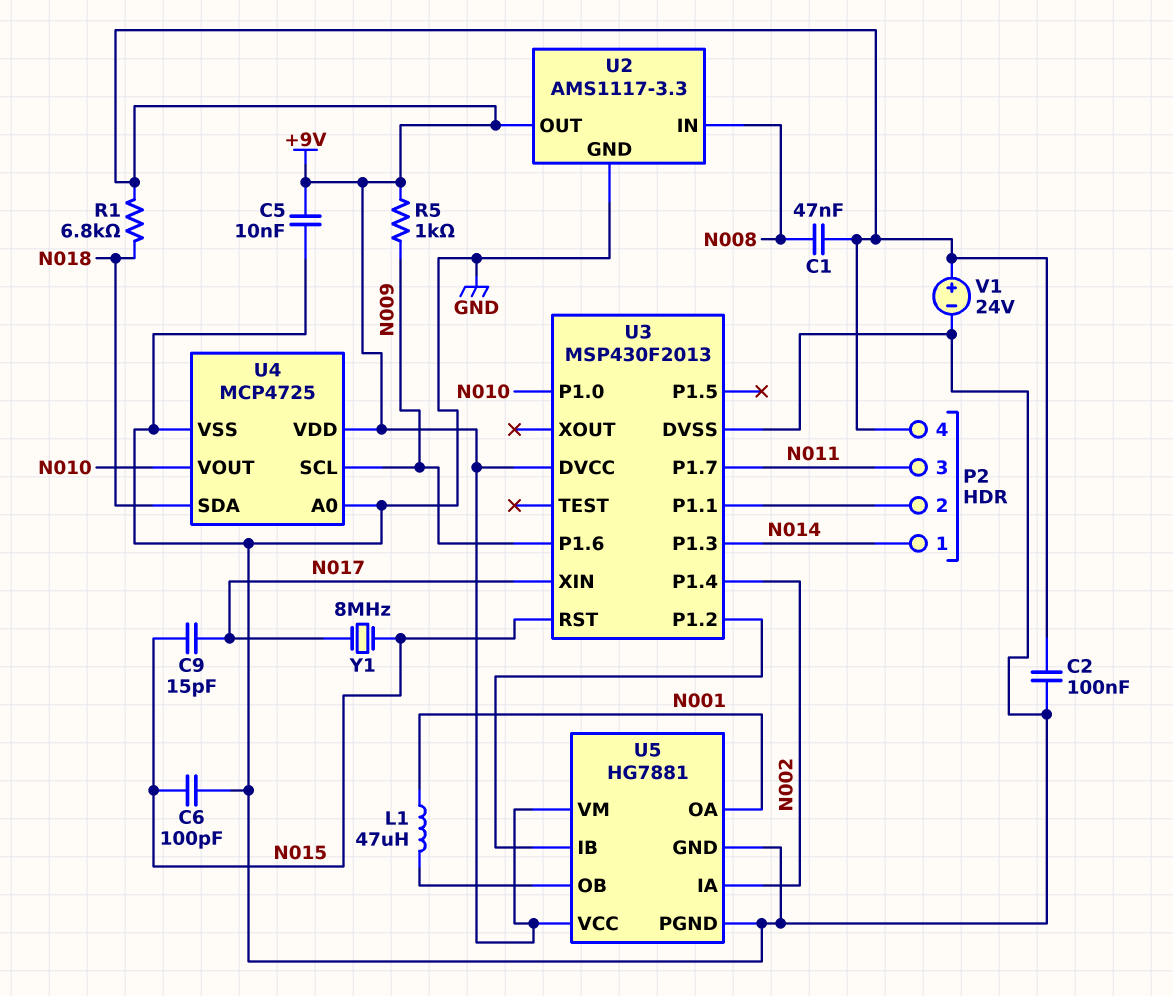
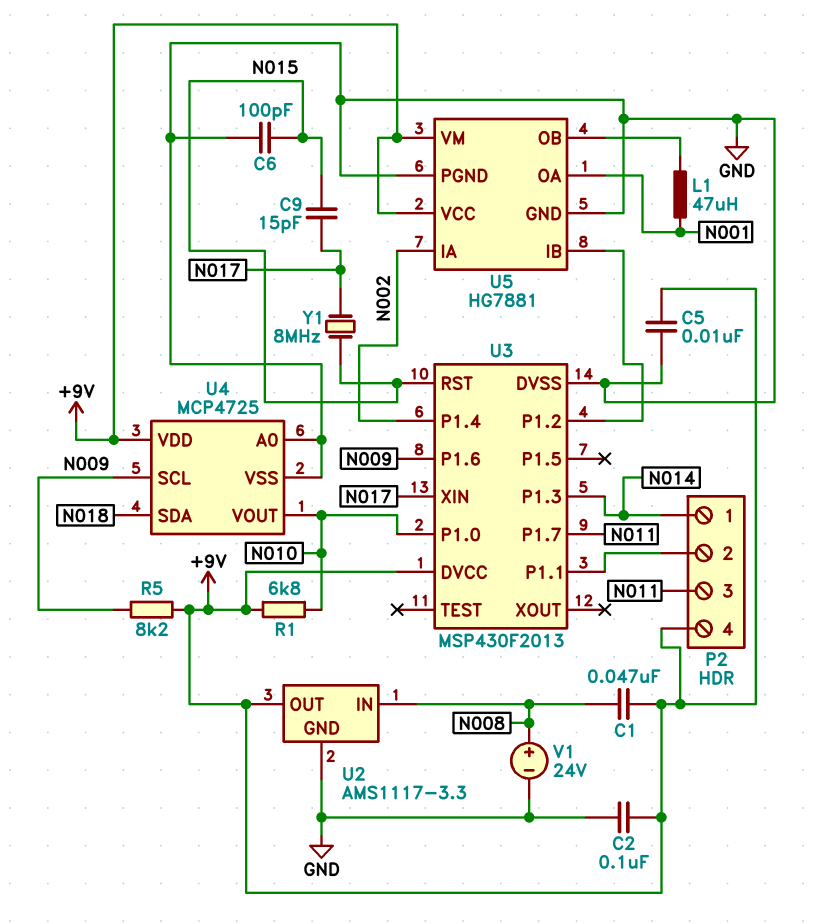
R1: 6.8k (+9V, N018) -> 6.8k (+9V, N010)
R5: 1k (+9V, N009) -> 8.2k (+9V, N009)
V1: 24V (plus +9V, minus GND) -> 24V (plus N008, minus GND)

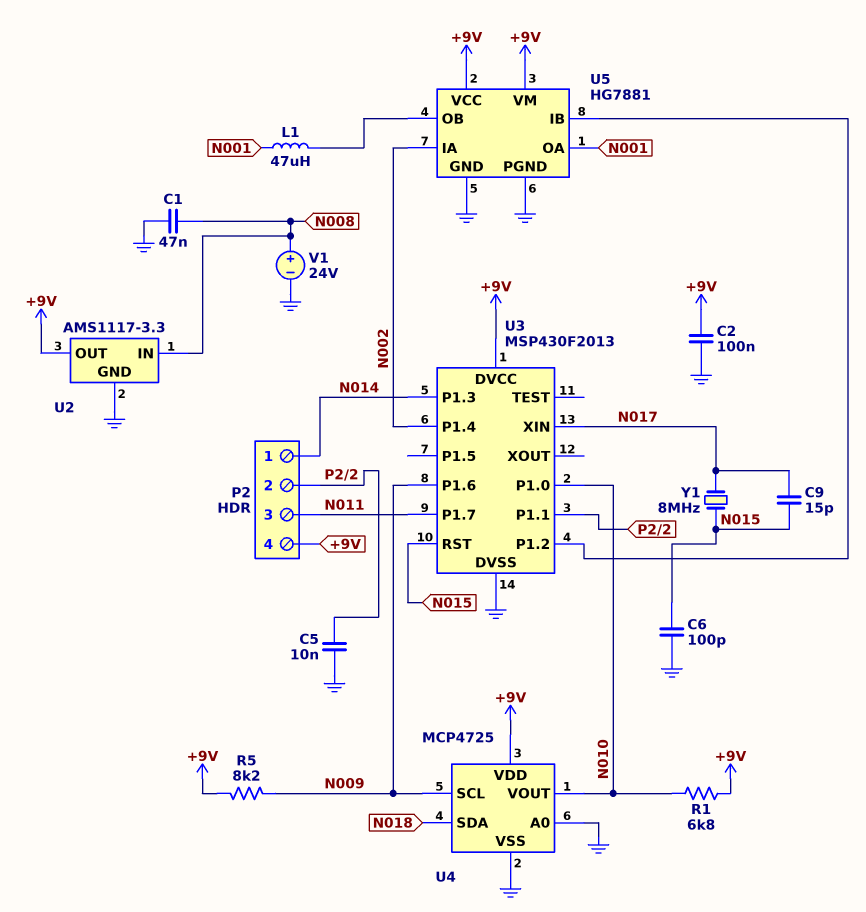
C1: 47nF (+9V, N008) -> 47nF (GND, N008)
C5: 10nF (+9V, GND) -> 10nF (GND, P2/2)

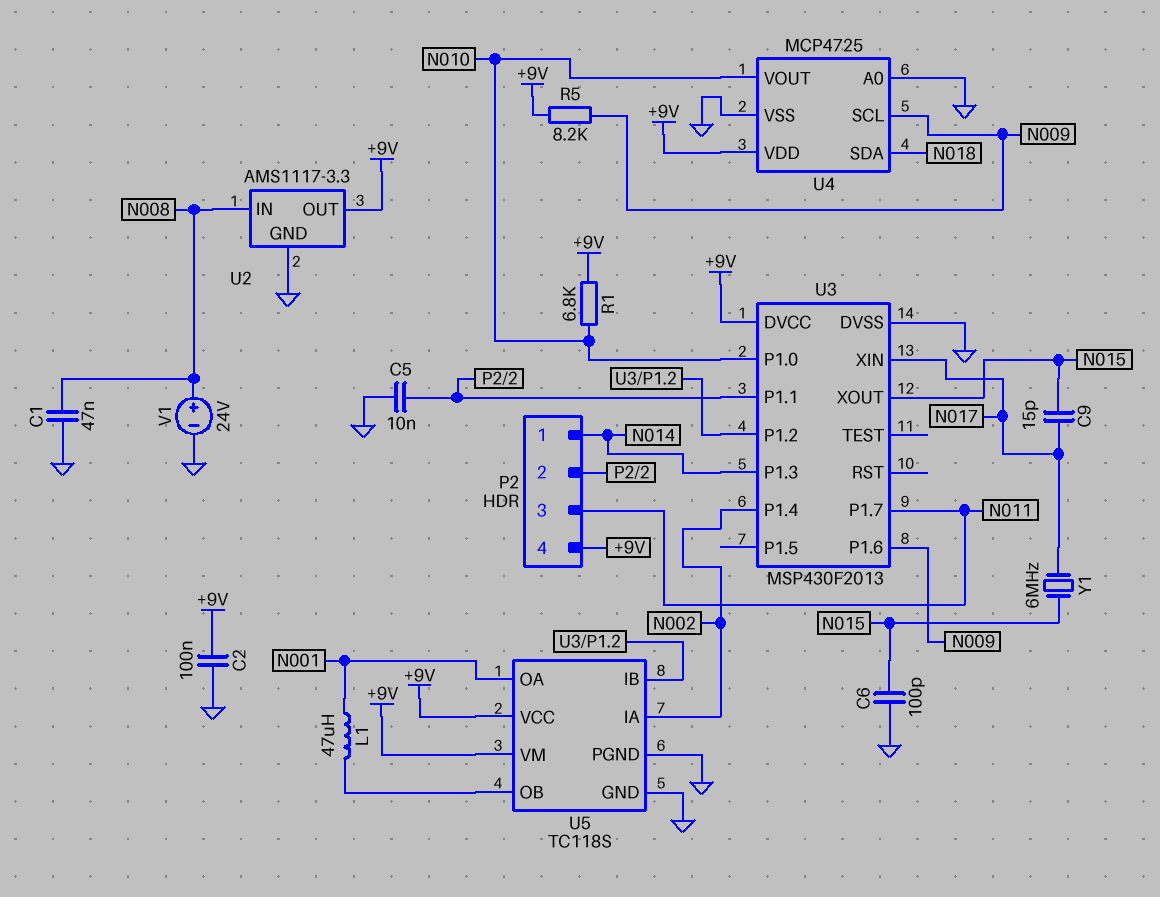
U3 pin RST: N015 -> none
U3 pin XOUT: none -> N015
U5: HG7881 -> TC118S
Y1: 8MHz (N015, N017) -> 6MHz (N015, N017)

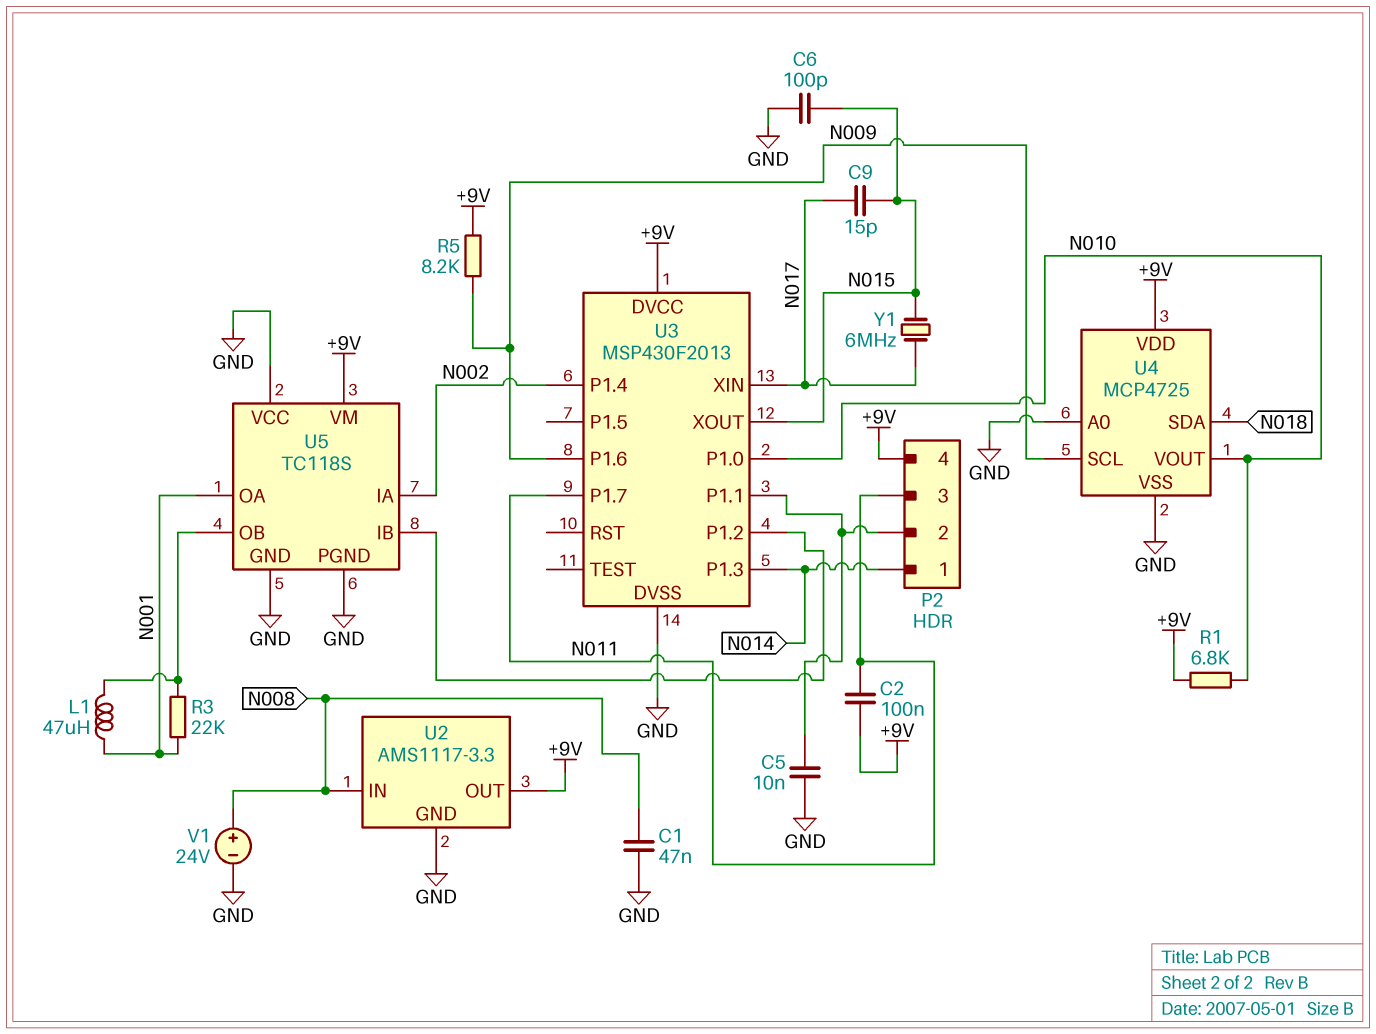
C2: 100nF (+9V, GND) -> 100nF (+9V, N011)
R3: none -> 22k (N001, U5/OB)
U5 pin VCC: +9V -> GND

